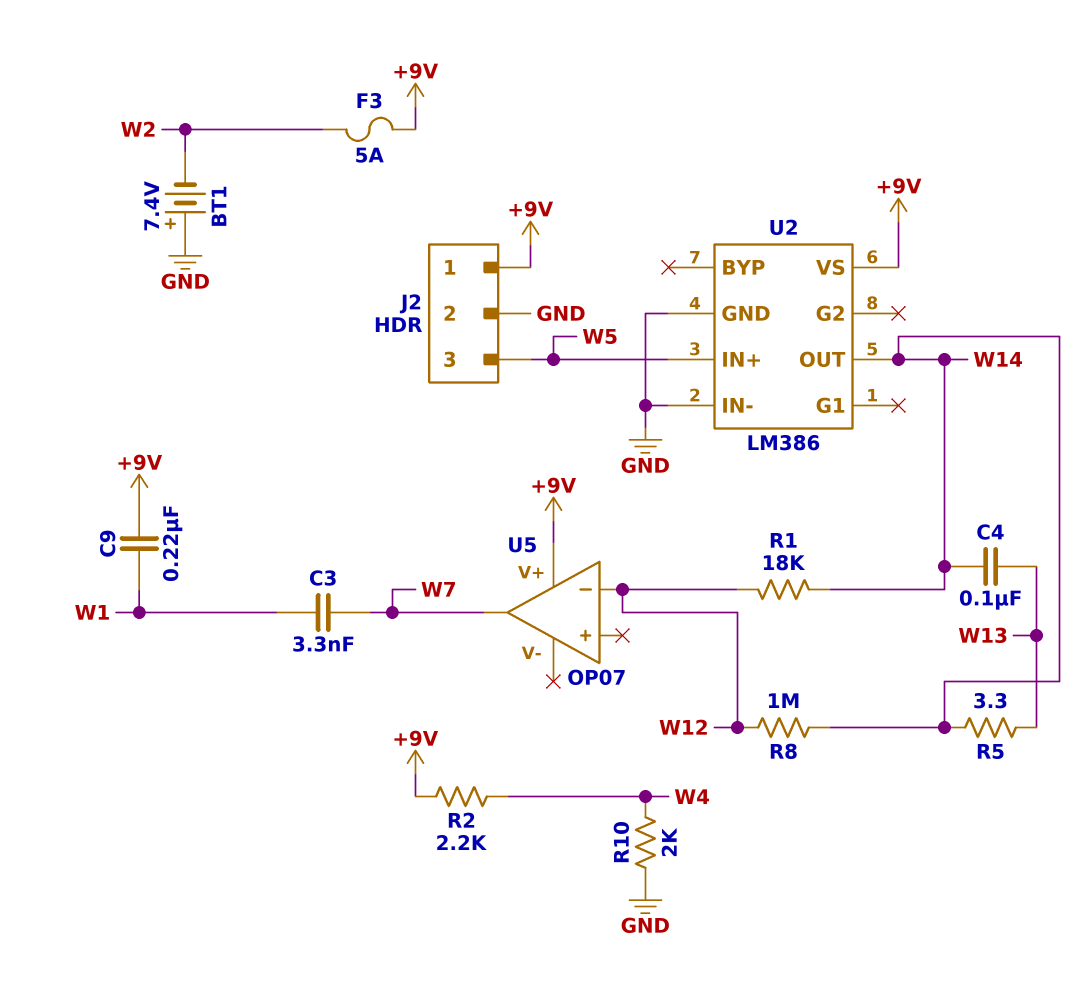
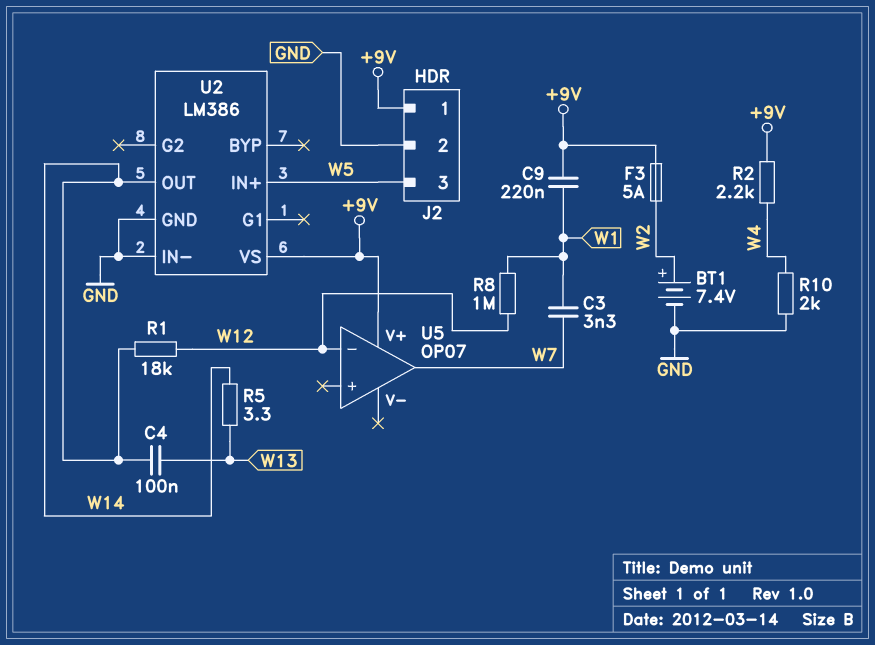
BT1: 7.4V (plus GND, minus W2) -> 7.4V (plus W2, minus GND)
R8: 1M (W12, W14) -> 1M (W1, W12)

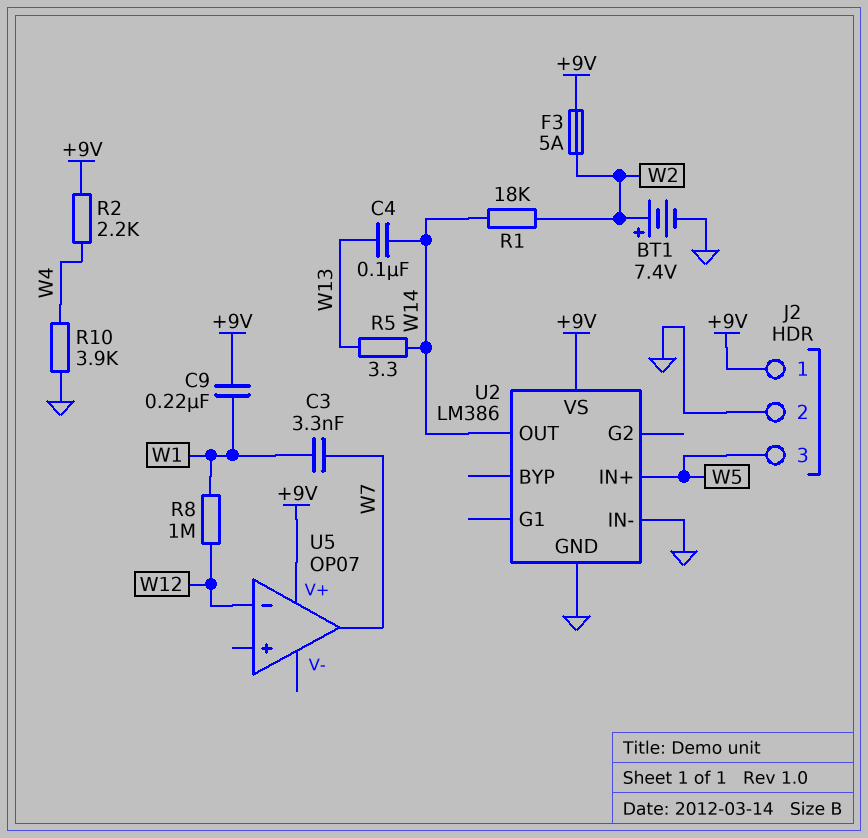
R1: 18k (W12, W14) -> 18k (W2, W14)
R10: 2k (GND, W4) -> 3.9k (GND, W4)

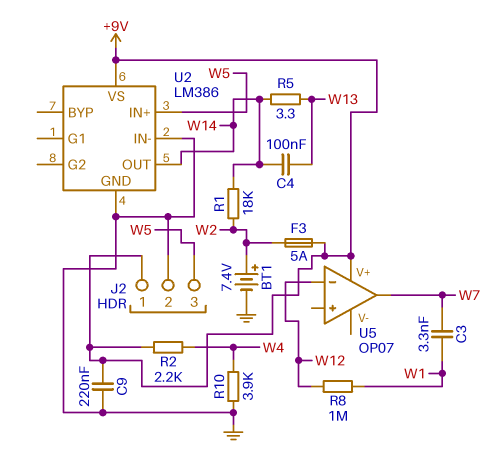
C9: 220nF (+9V, W1) -> 220nF (+9V, GND)

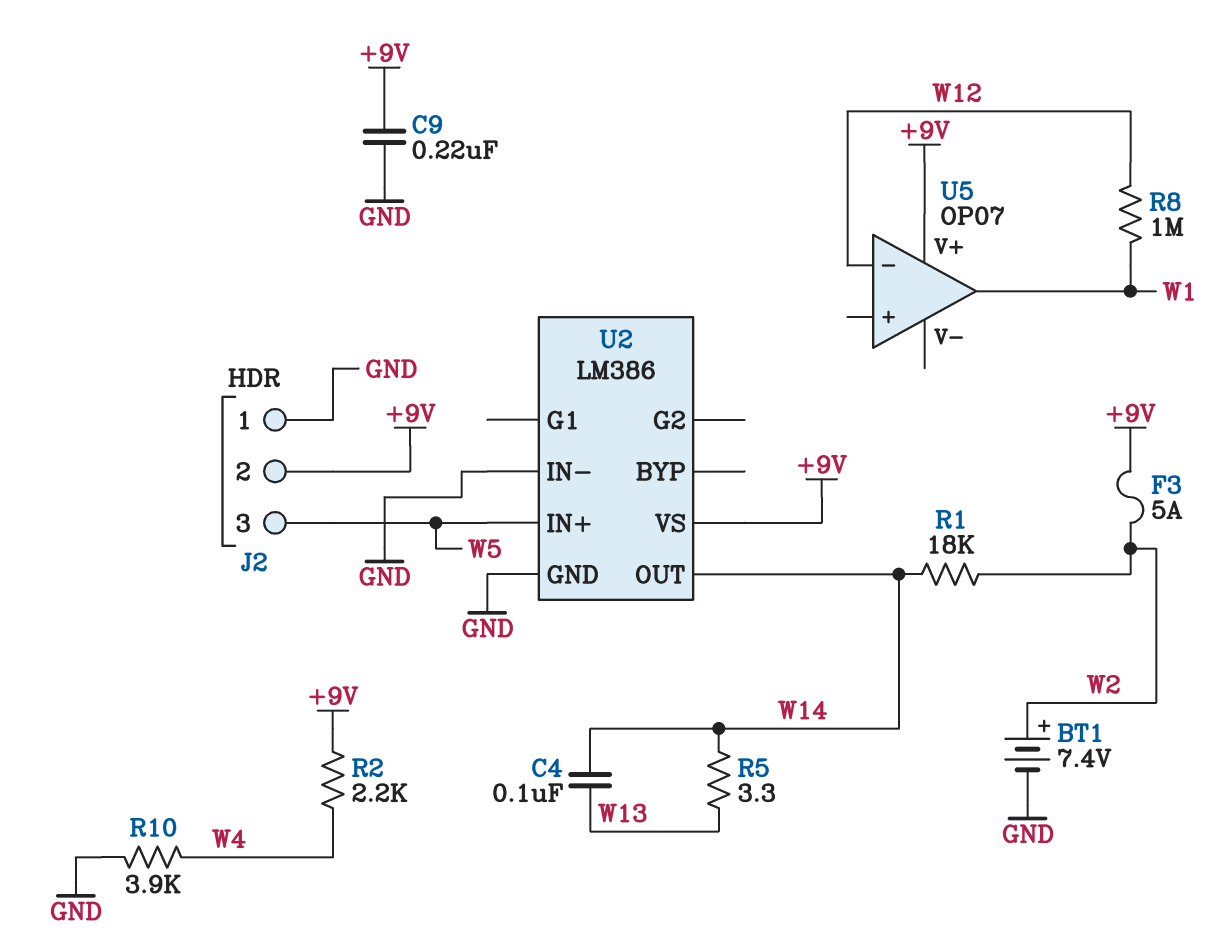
C3: 3.3nF (W1, W7) -> none
J2 pin 1: +9V -> GND
J2 pin 2: GND -> +9V
U5 pin out: W7 -> W1

